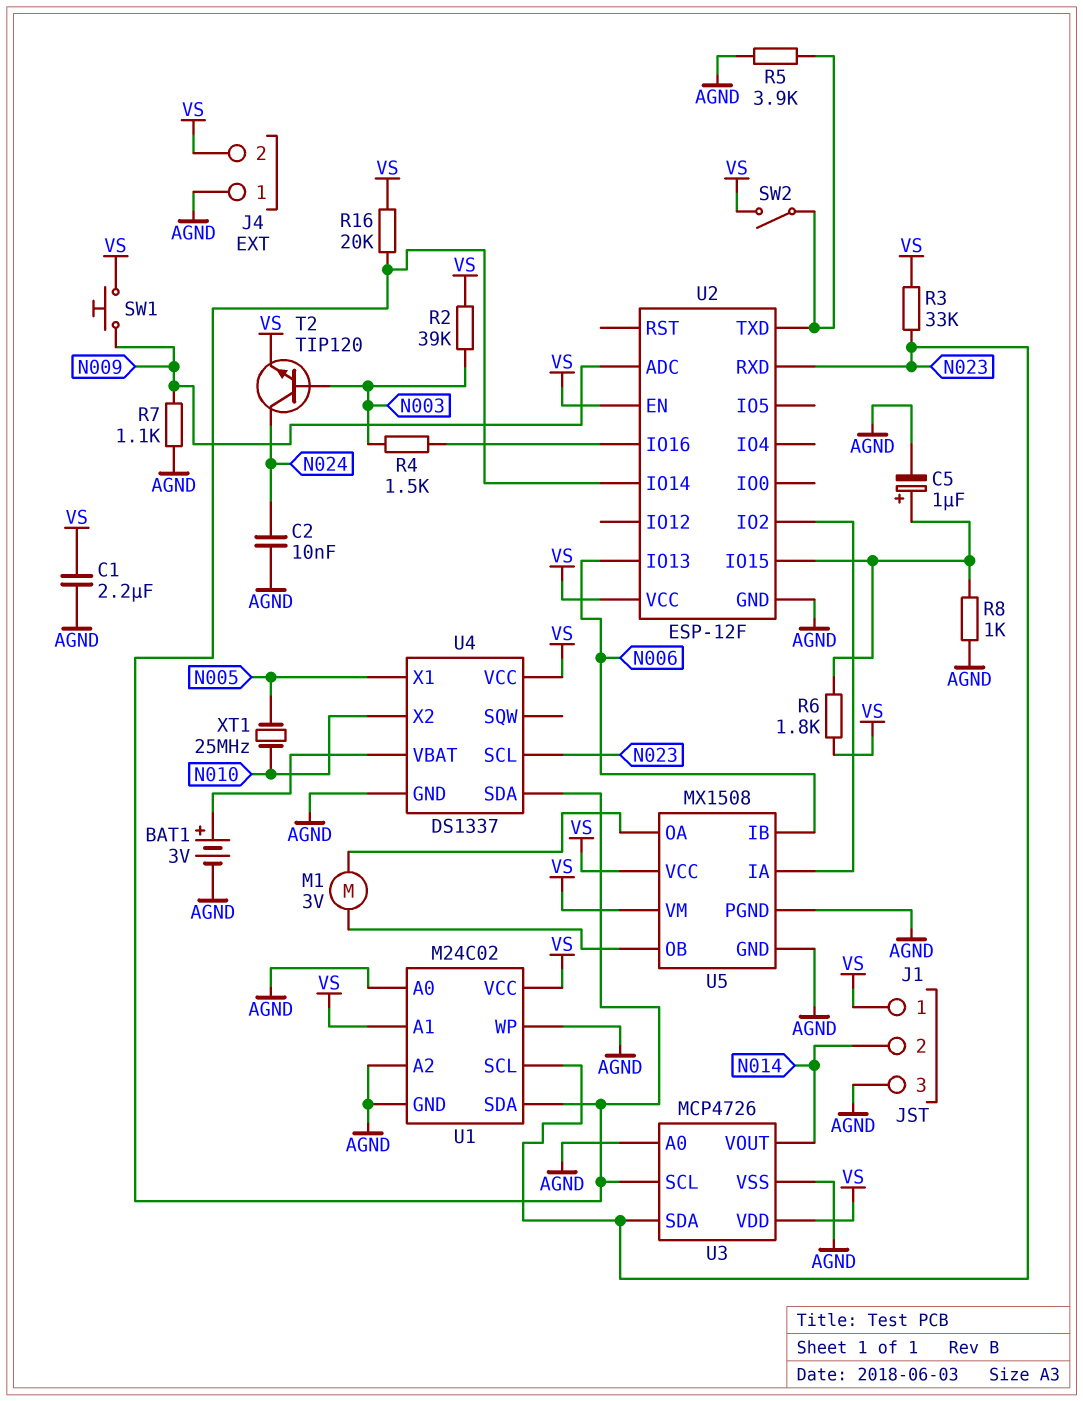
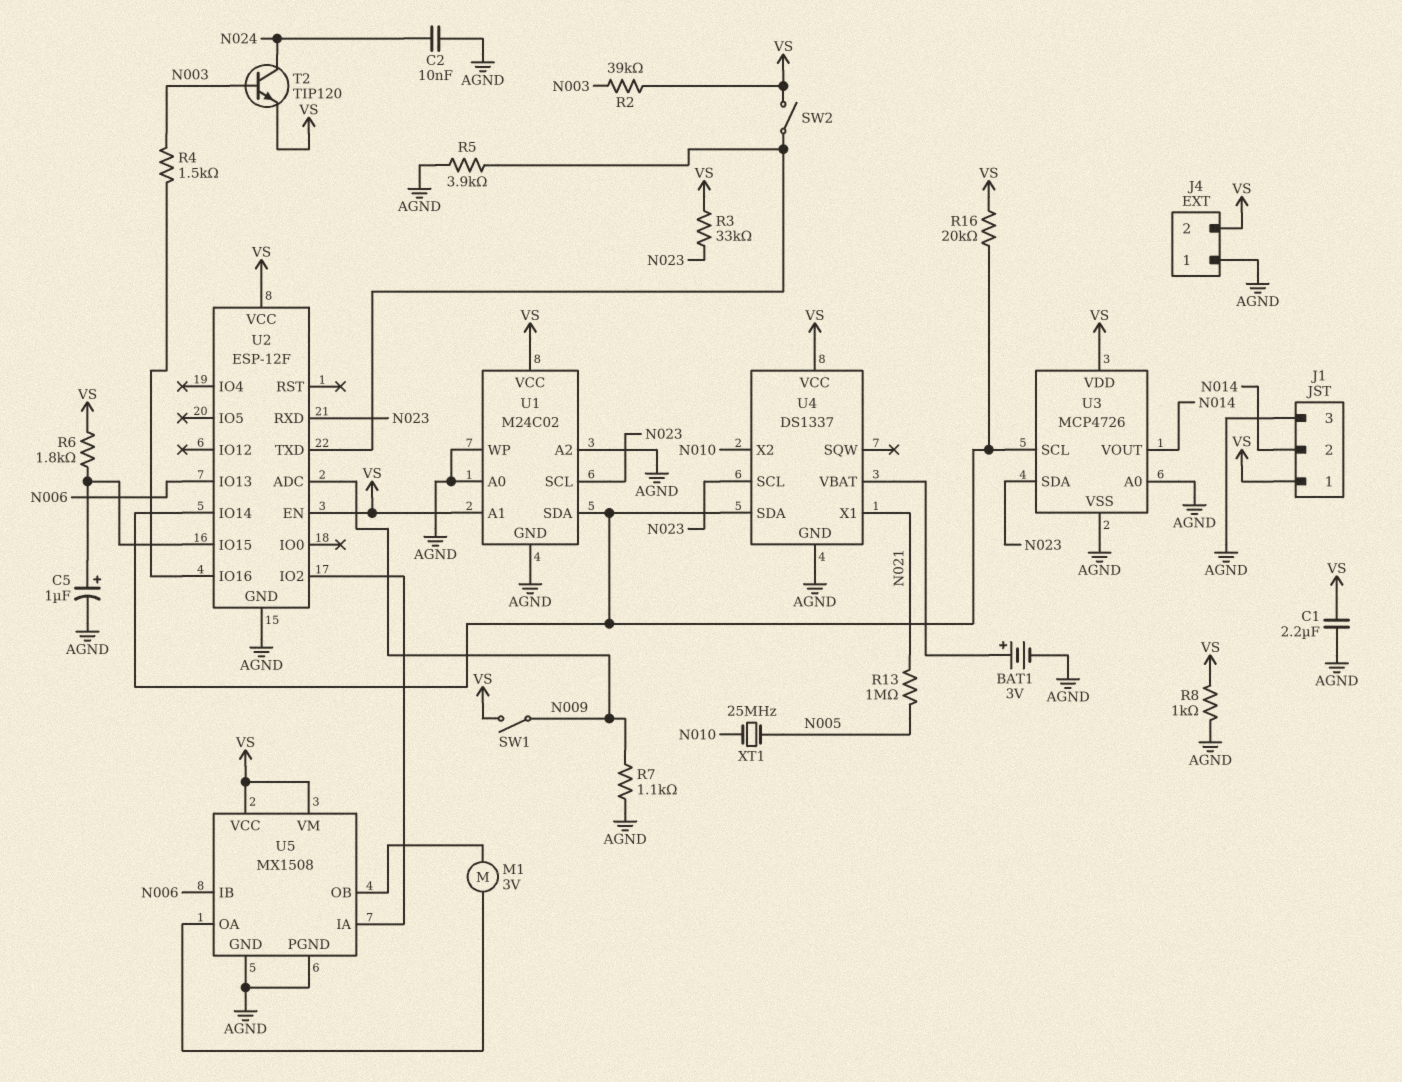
R8: 1k (AGND, U2/IO15) -> 1k (AGND, VS)
R13: none -> 1M (N005, N021)
SW1: button (N009, VS) -> switch (N009, VS)
U4 pin X1: N005 -> N021

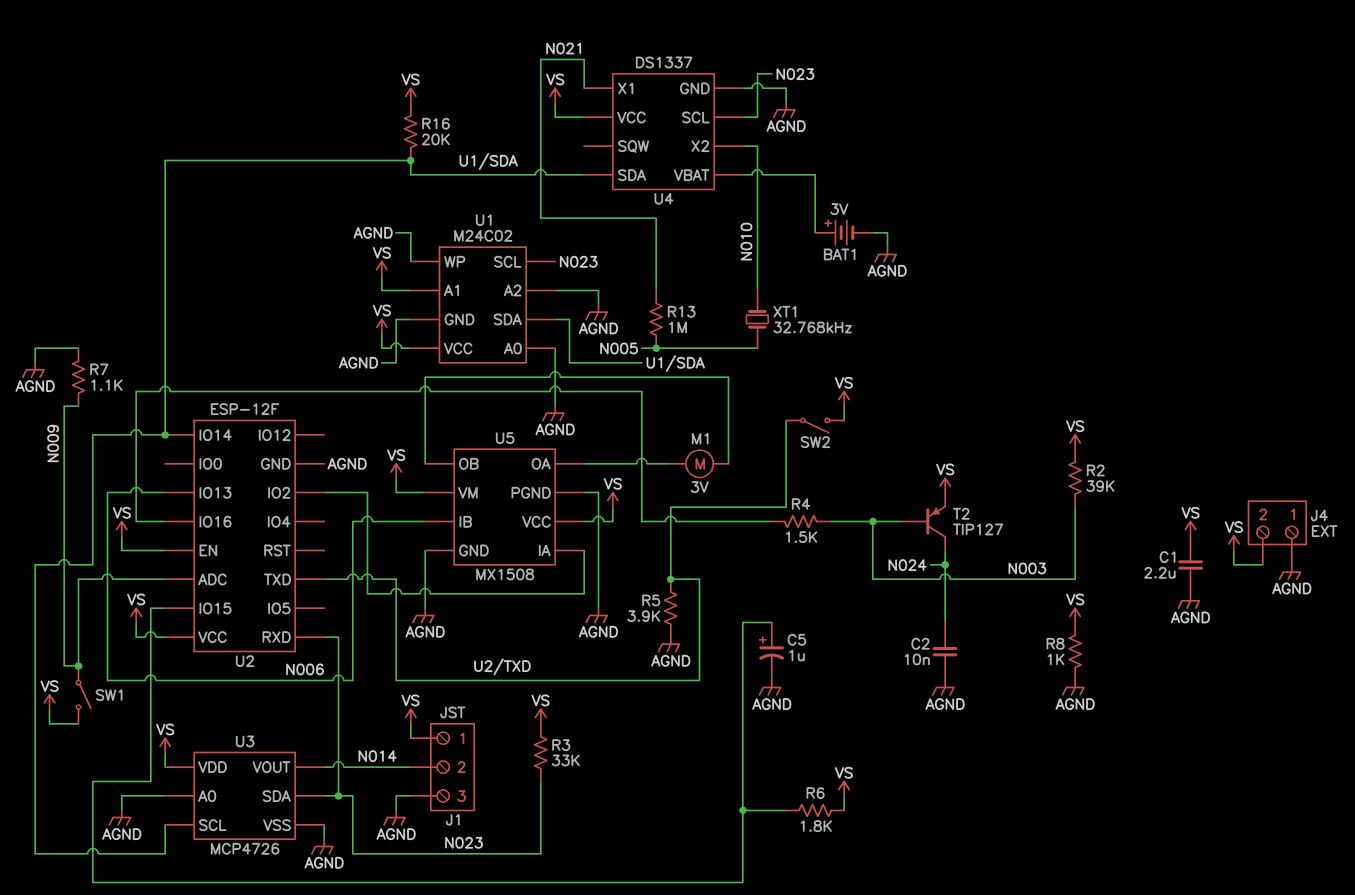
T2: NPN TIP120 (B N003, C N024, E VS) -> PNP TIP127 (B N003, C N024, E VS)
XT1: 25MHz (N005, N010) -> 32.768kHz (N005, N010)

